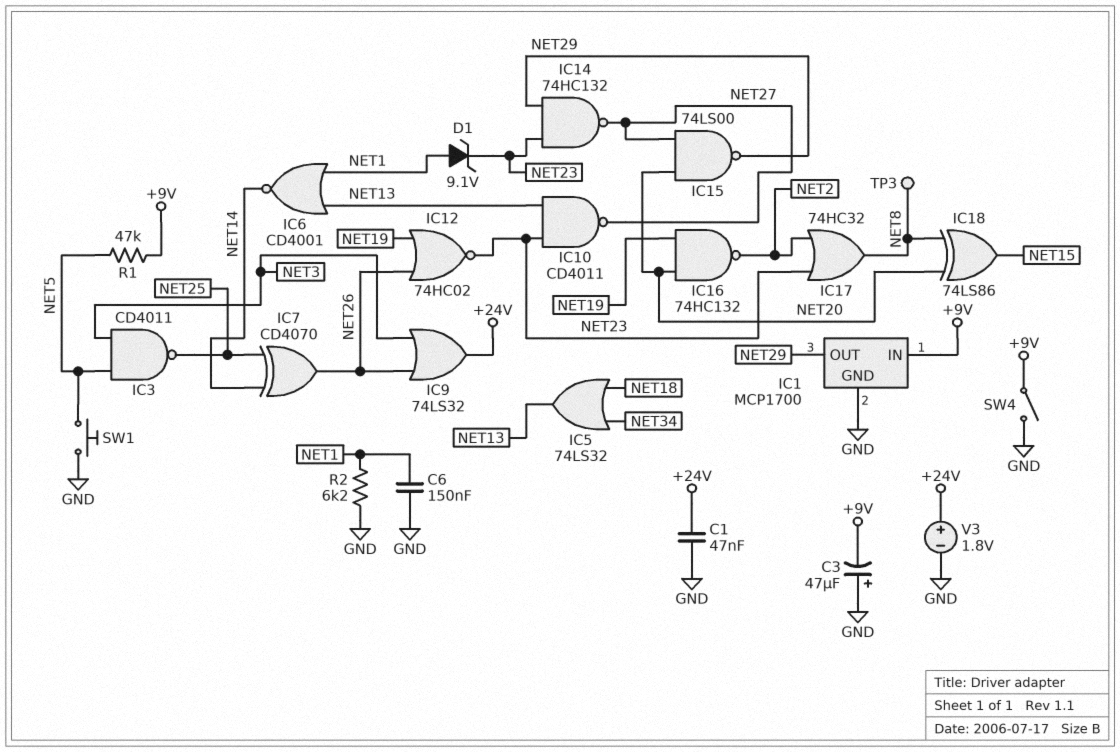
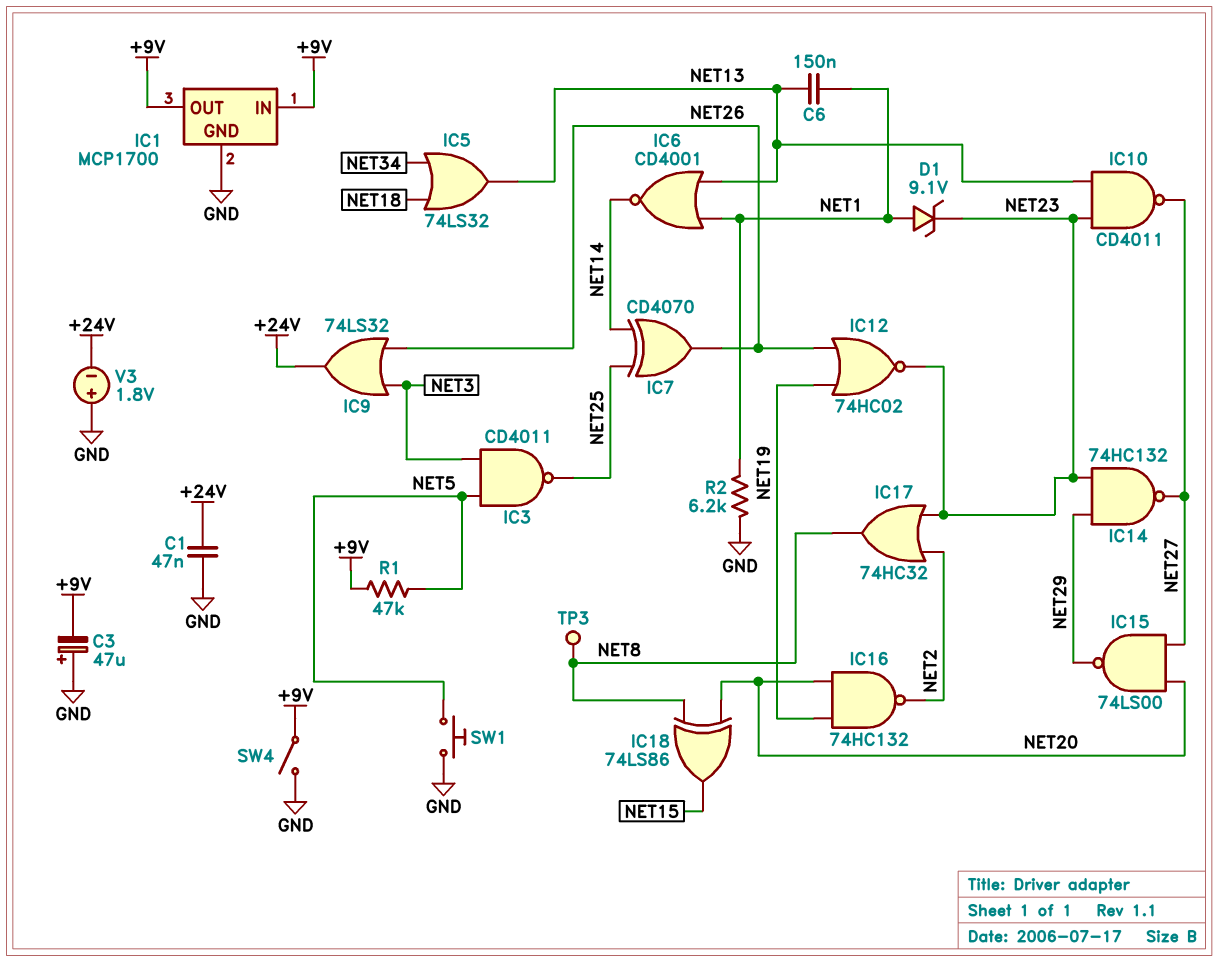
C6: 150nF (GND, NET1) -> 150nF (NET1, NET13)
IC1 pin OUT: NET29 -> +9V
V3: 1.8V (plus +24V, minus GND) -> 1.8V (plus GND, minus +24V)

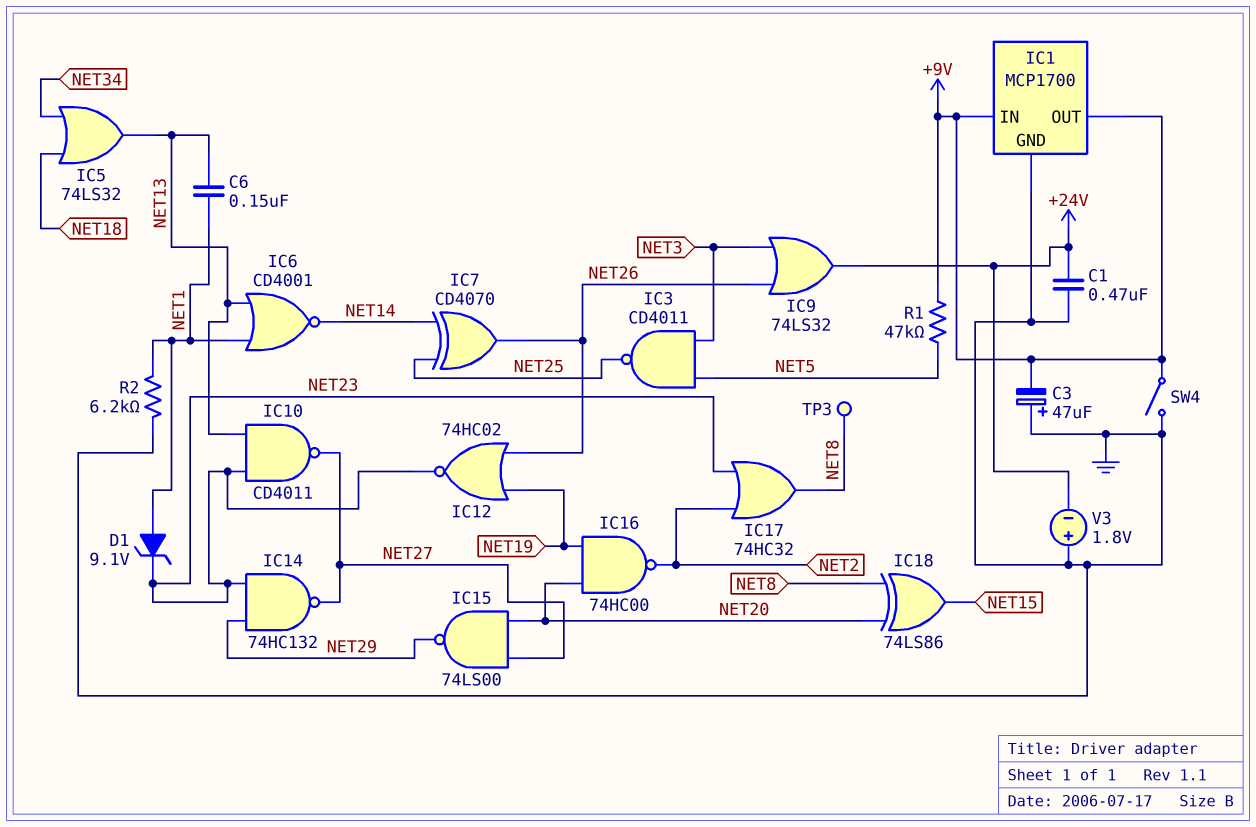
C1: 47nF (+24V, GND) -> 470nF (+24V, GND)
IC16: NAND 74HC132 (in NET19, in NET20, out NET2) -> NAND 74HC00 (in NET19, in NET20, out NET2)
SW1: button (GND, NET5) -> none

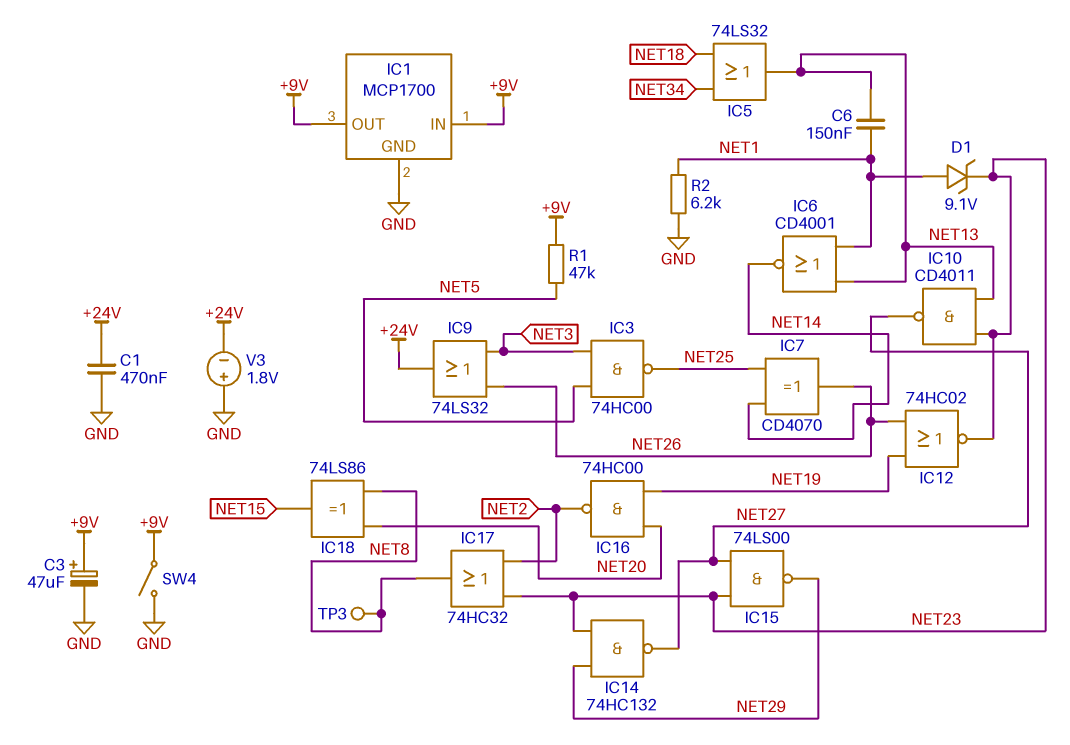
C3: 47uF (plus GND, minus +9V) -> 47uF (plus +9V, minus GND)
IC3: NAND CD4011 (in NET3, in NET5, out NET25) -> NAND 74HC00 (in NET3, in NET5, out NET25)
IC15: NAND 74LS00 (in NET20, in NET27, out NET29) -> NAND 74LS00 (in NET23, in NET27, out NET29)

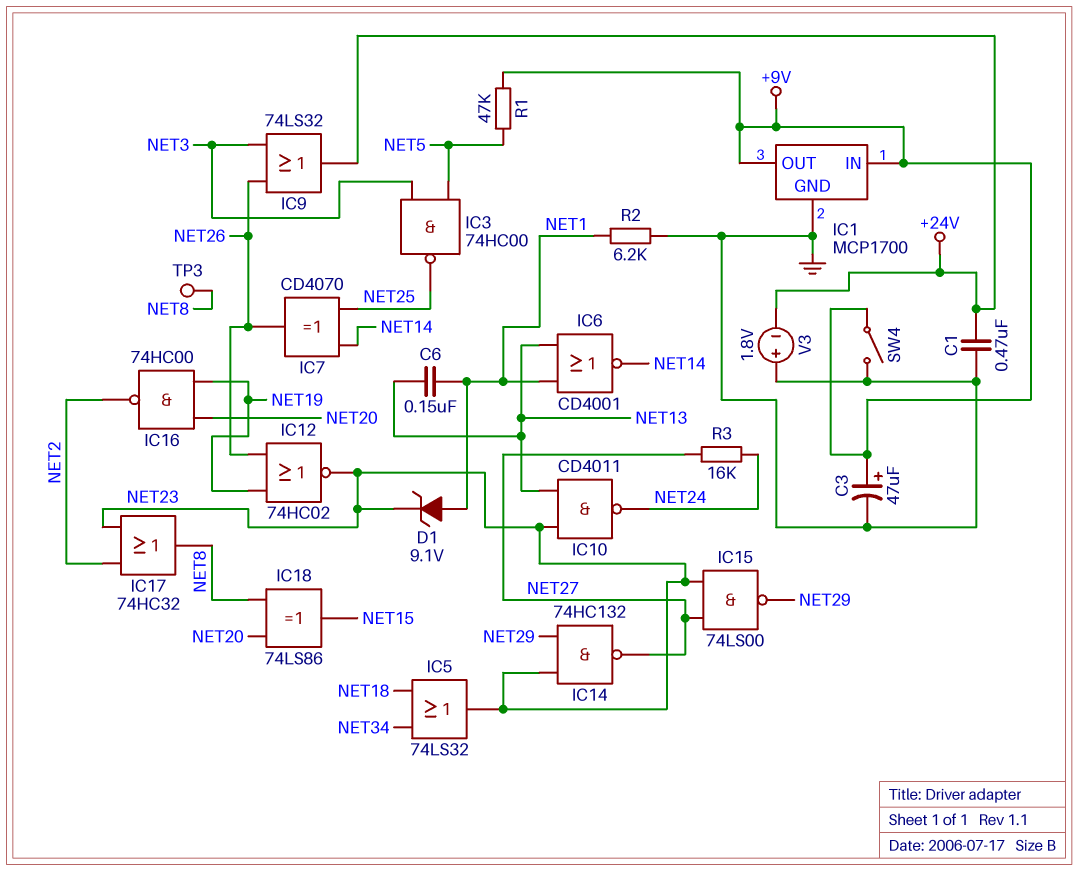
IC5: OR 74LS32 (in NET18, in NET34, out NET13) -> OR 74LS32 (in NET18, in NET34, out NET23)
IC10: NAND CD4011 (in NET13, in NET23, out NET27) -> NAND CD4011 (in NET13, in NET23, out NET24)
R3: none -> 16k (NET24, NET27)

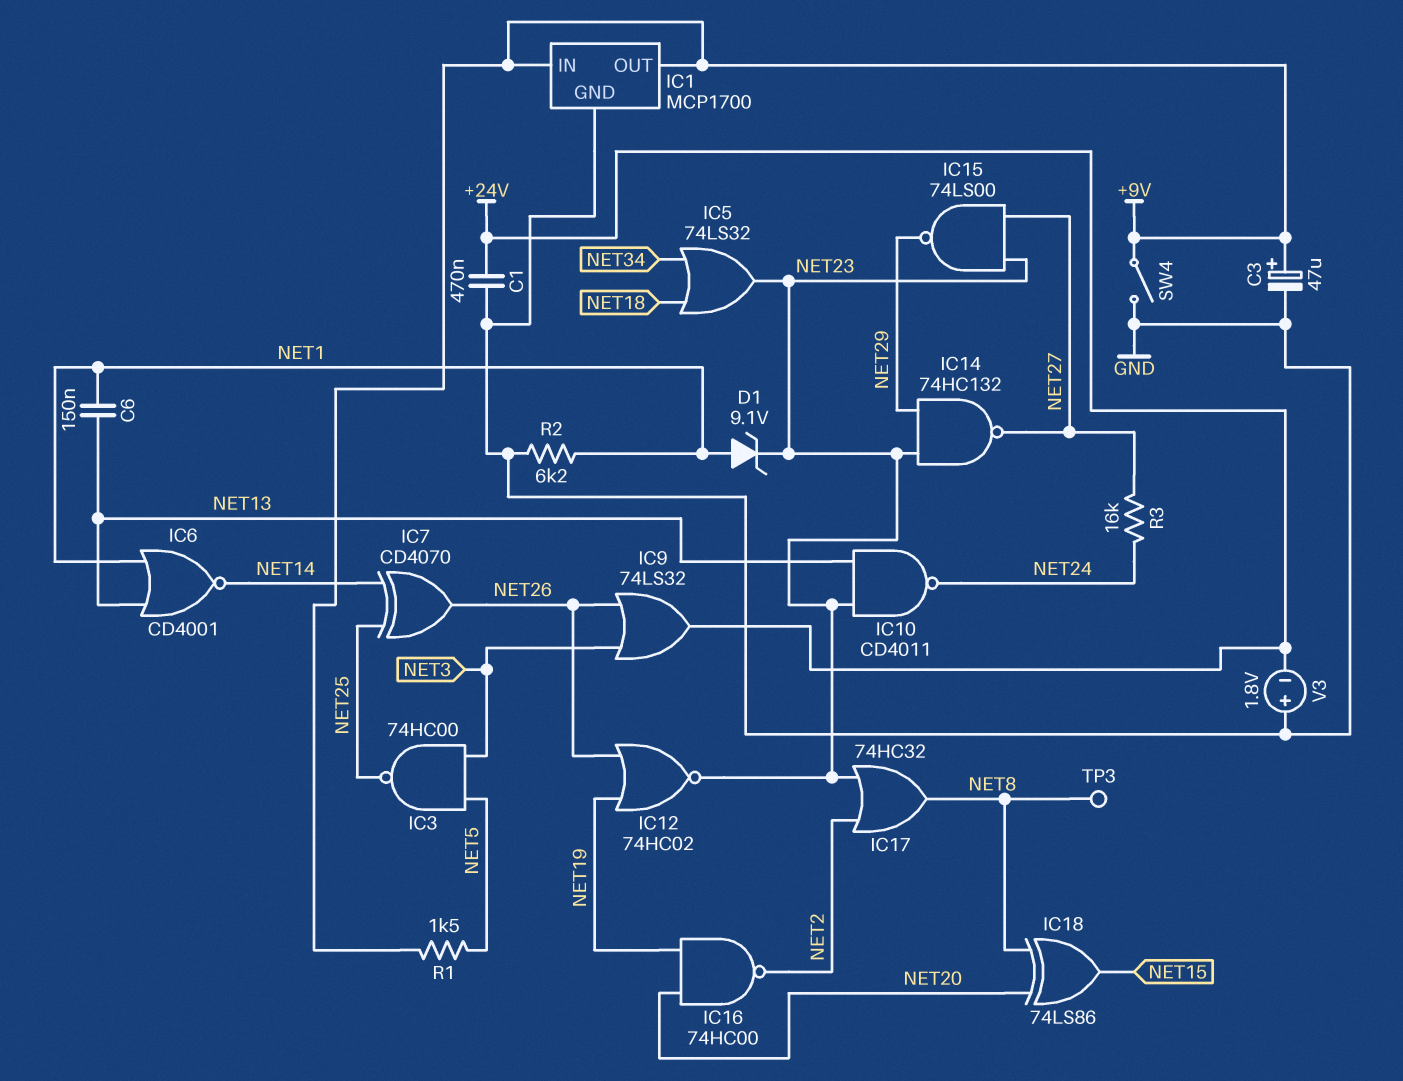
R1: 47k (+9V, NET5) -> 1.5k (+9V, NET5)

